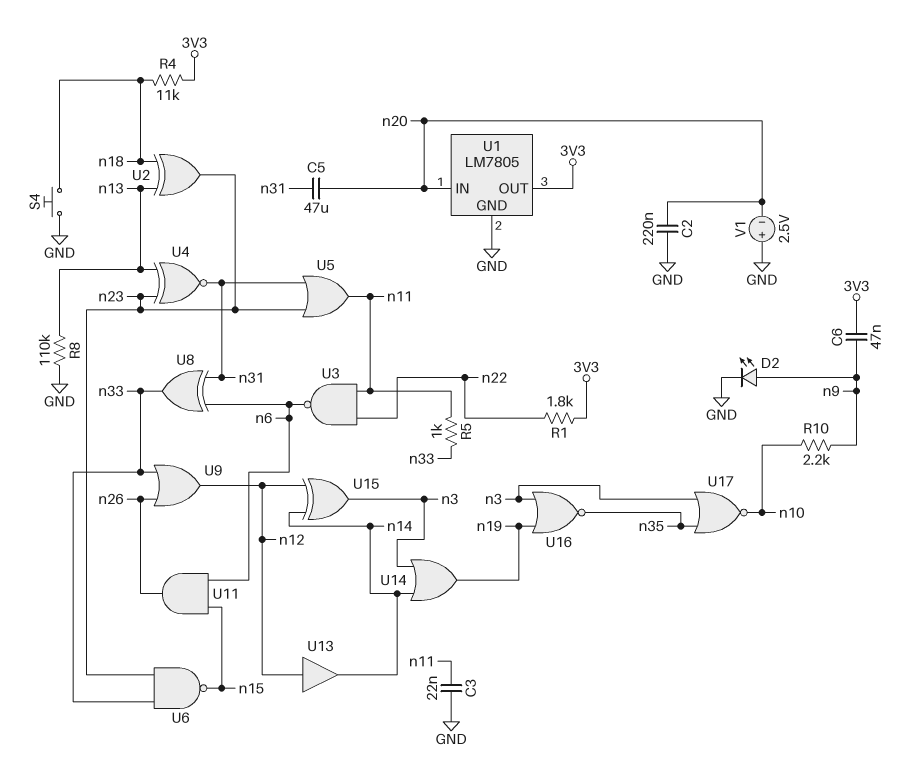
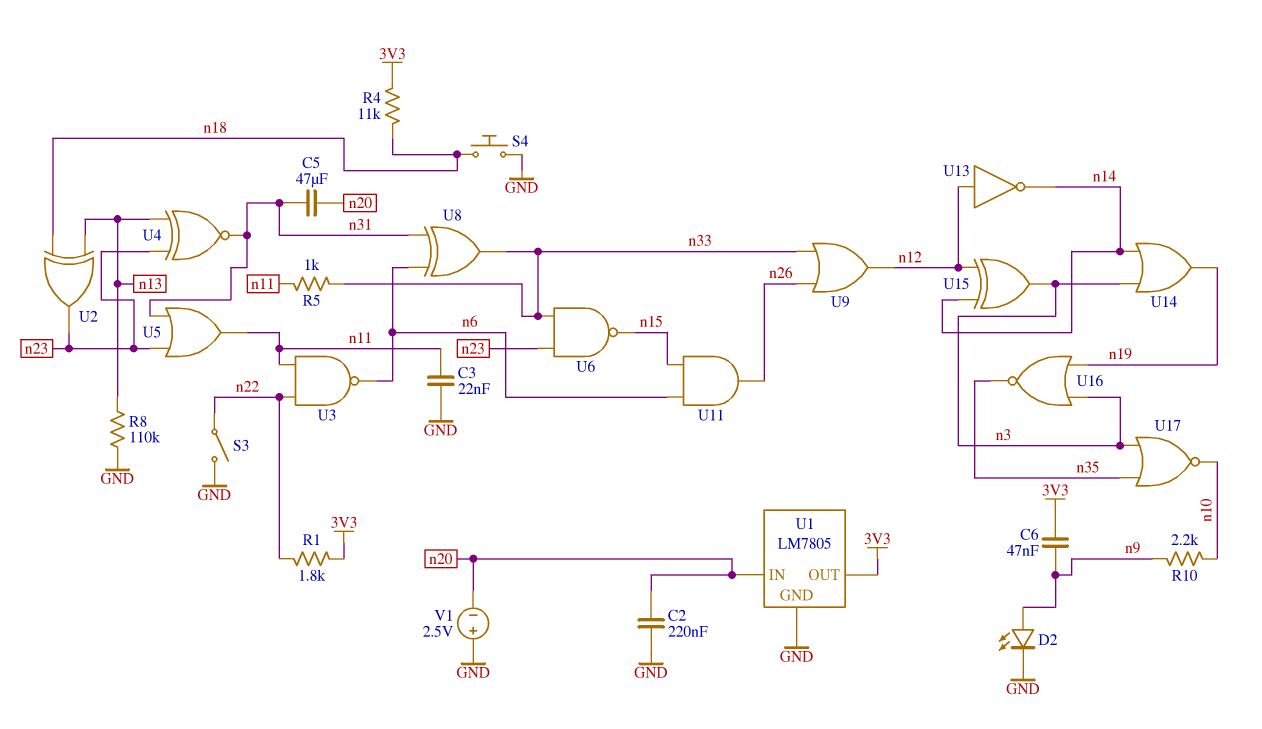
S3: none -> switch (GND, n22)
U13: buffer (in n12, out n14) -> NOT (in n12, out n14)

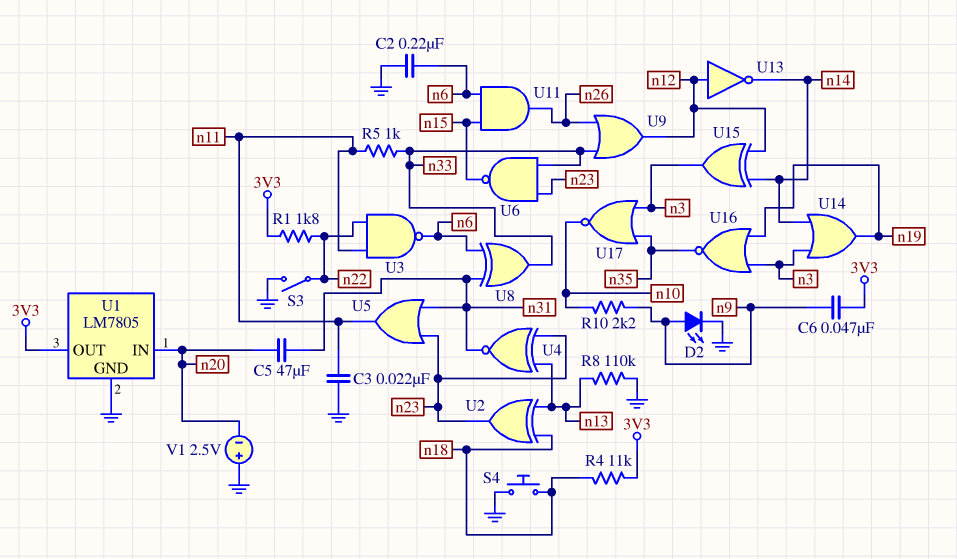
C2: 220nF (GND, n20) -> 220nF (GND, n6)

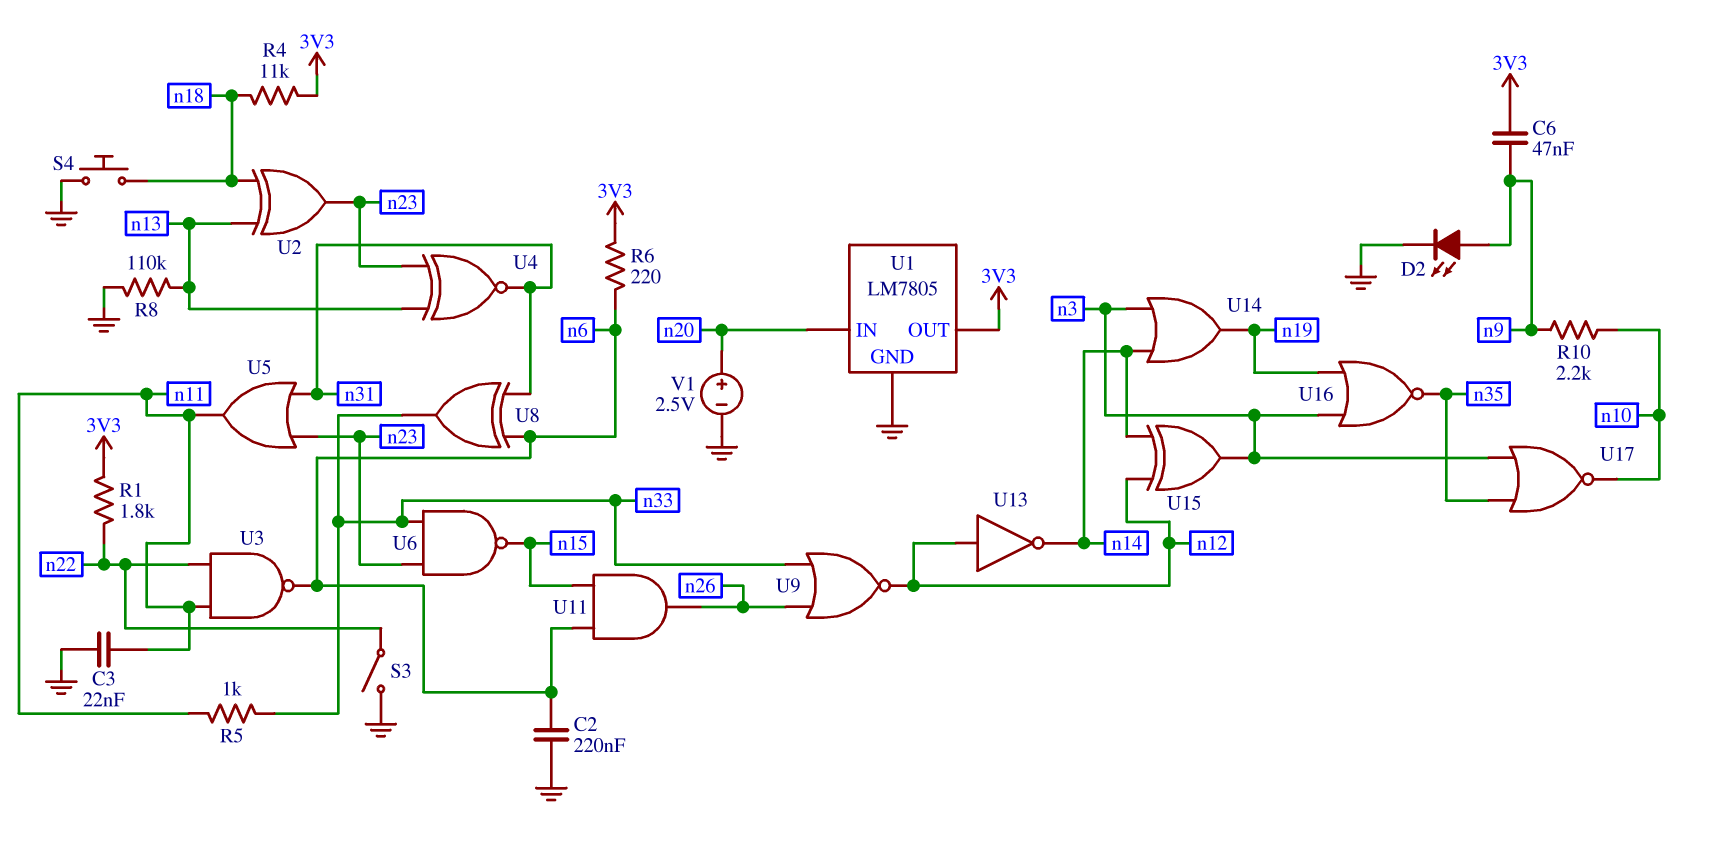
C5: 47uF (n20, n31) -> none
R6: none -> 220 (3V3, n6)
U9: OR (in n26, in n33, out n12) -> NOR (in n26, in n33, out n12)
V1: 2.5V (plus GND, minus n20) -> 2.5V (plus n20, minus GND)

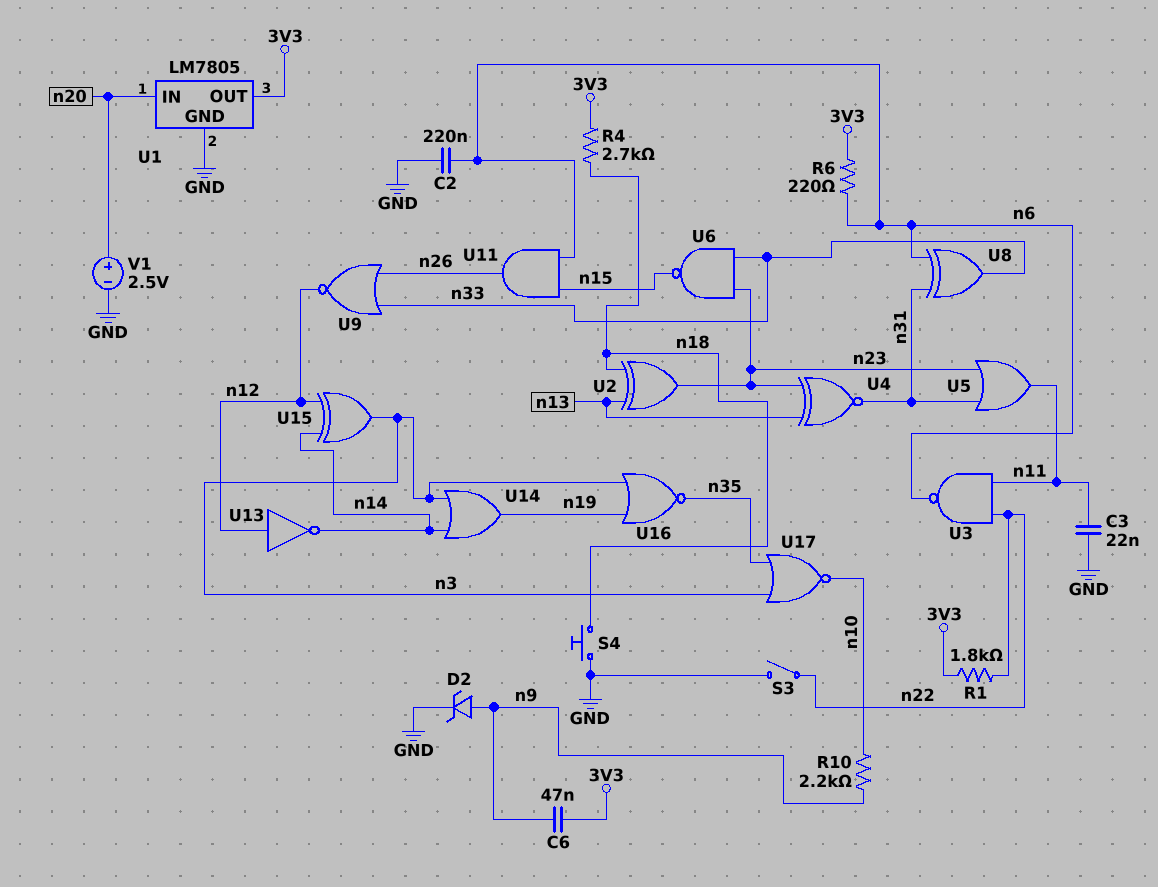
D2: LED (A n9, K GND) -> zener (A n9, K GND)
R4: 11k (3V3, n18) -> 2.7k (3V3, n18)
R5: 1k (n11, n33) -> none
R8: 110k (GND, n13) -> none

